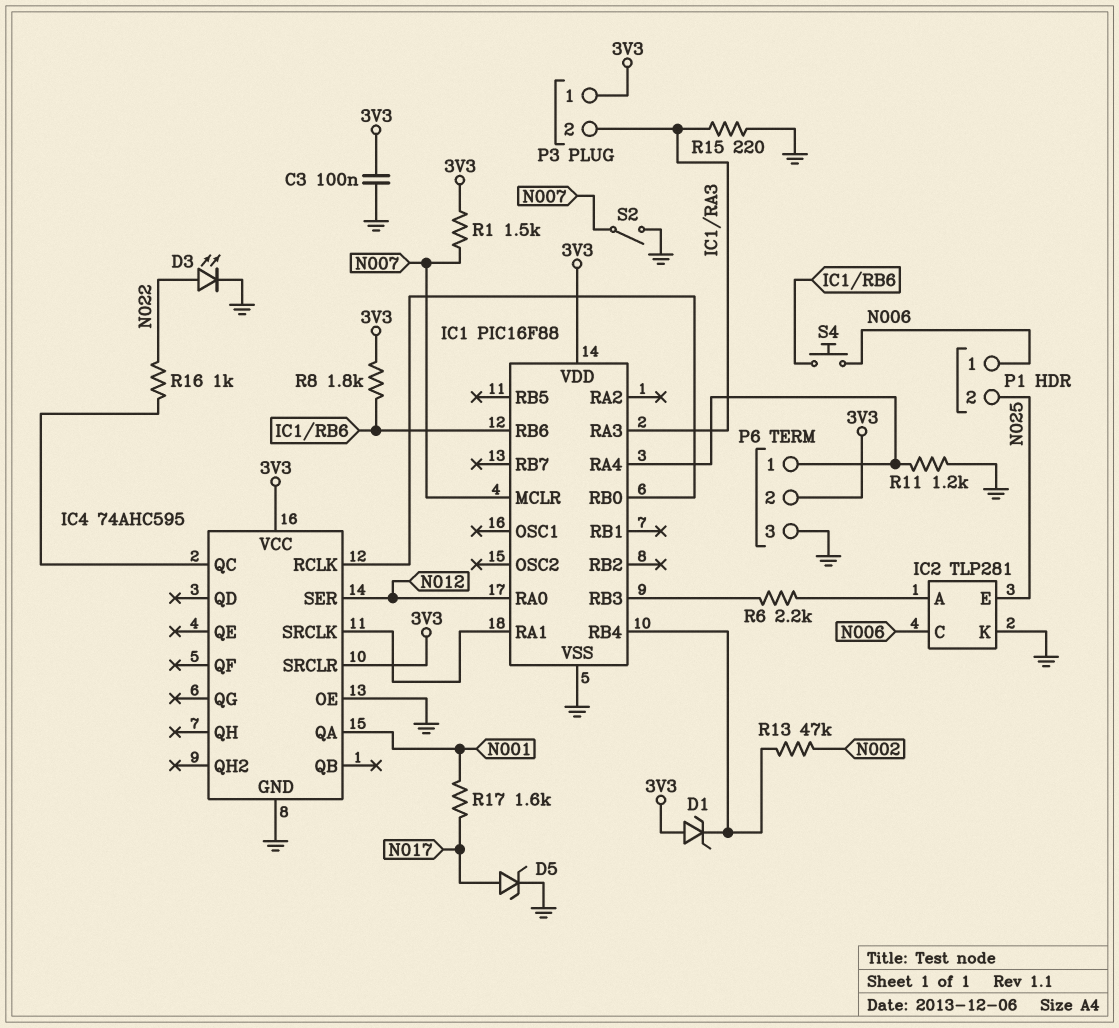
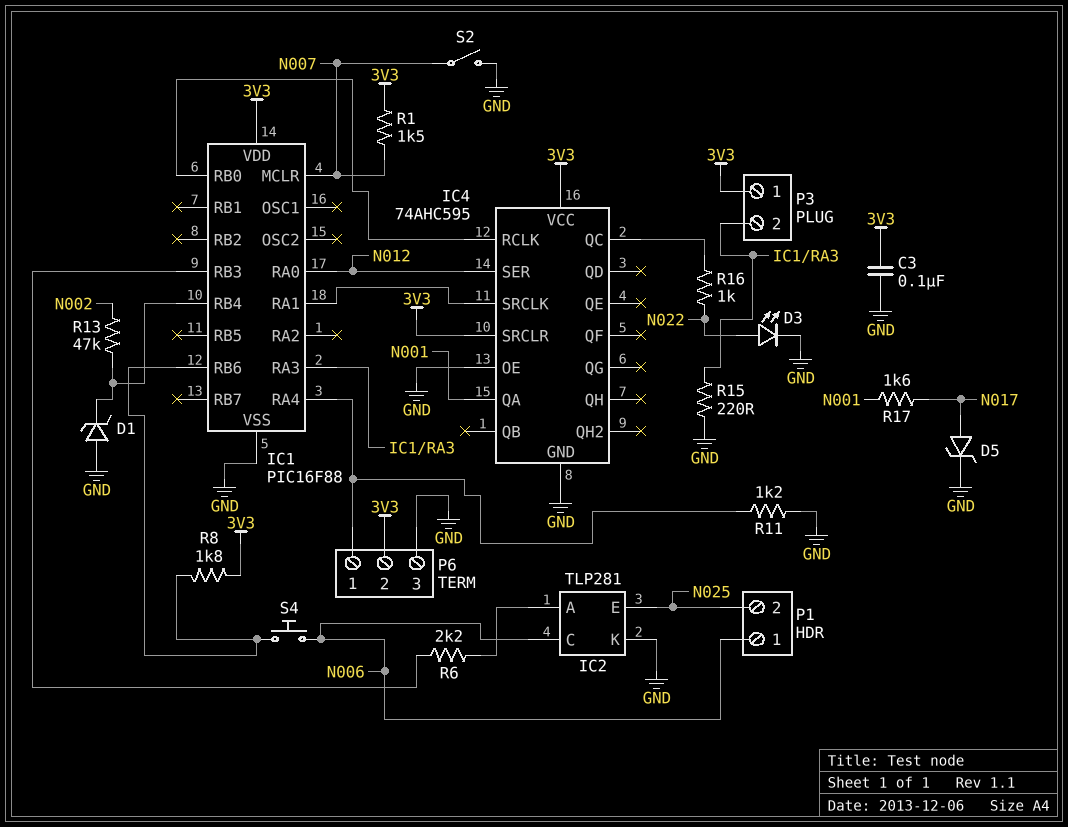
D1: zener (A 3V3, K IC1/RB4) -> zener (A GND, K IC1/RB4)

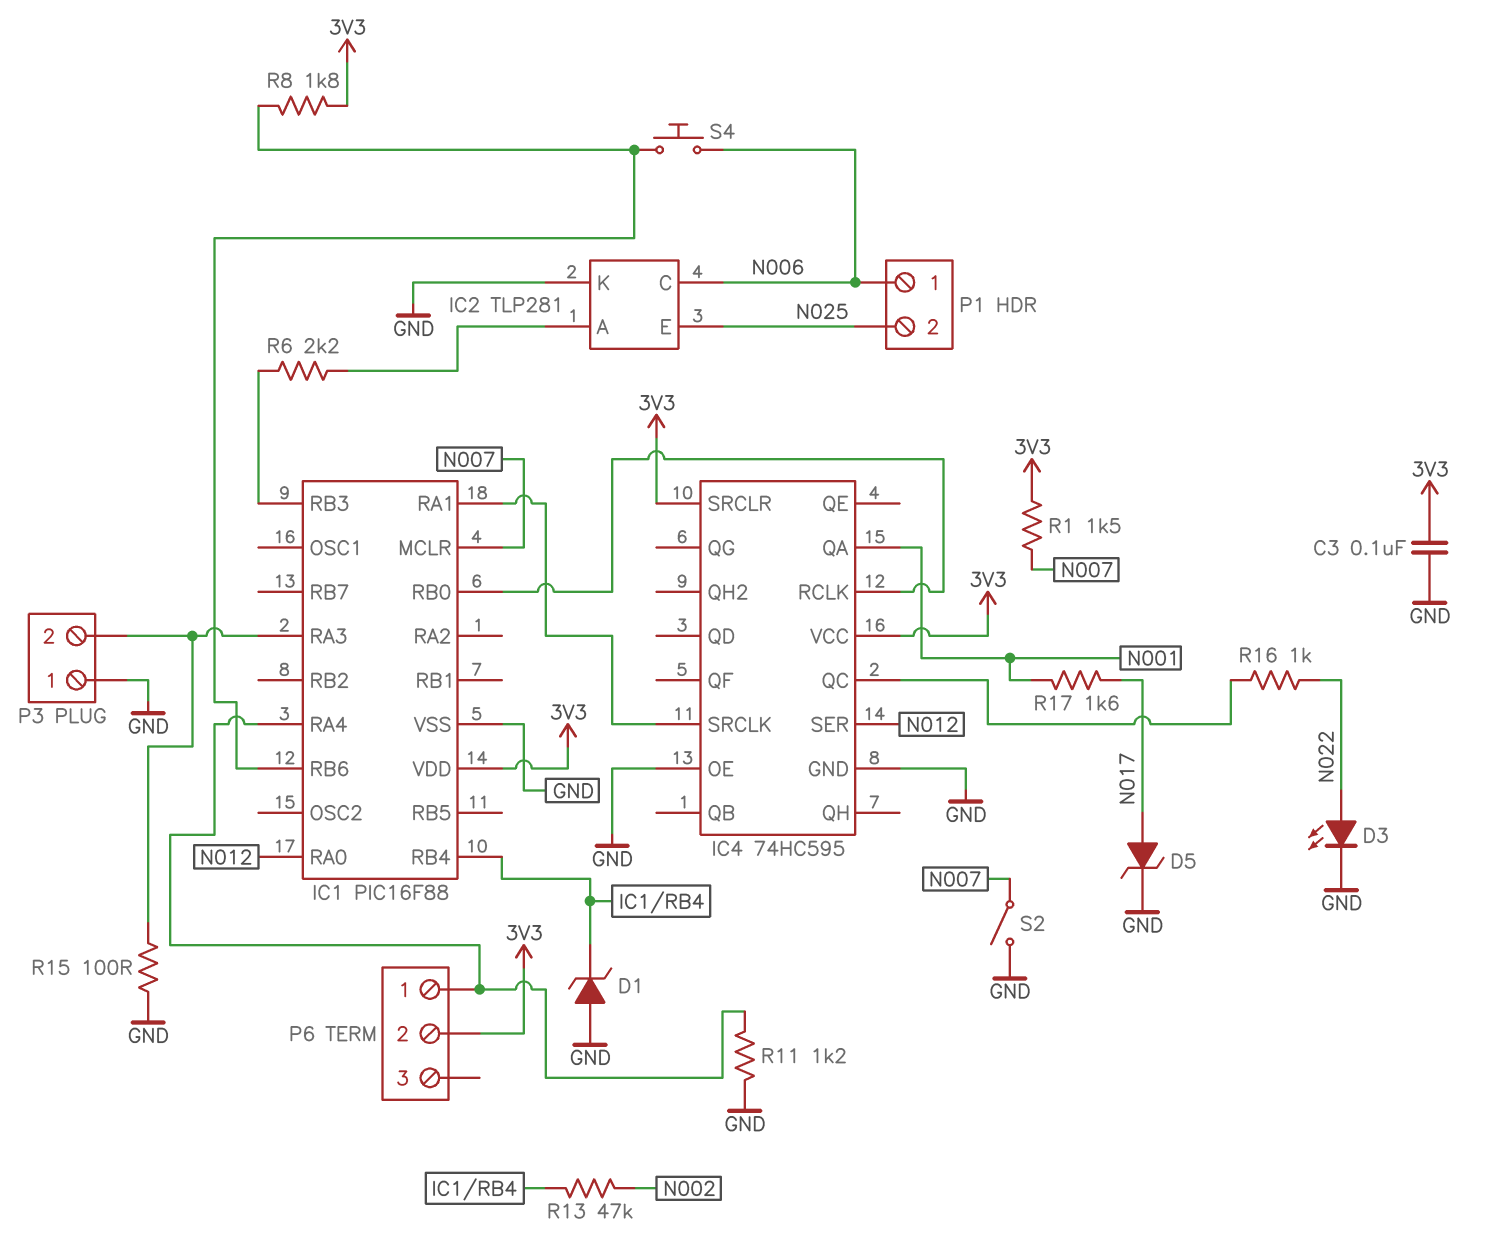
IC4: 74AHC595 -> 74HC595
P3 pin 1: 3V3 -> GND
P6 pin 3: GND -> none
R15: 220 (GND, IC1/RA3) -> 100 (GND, IC1/RA3)

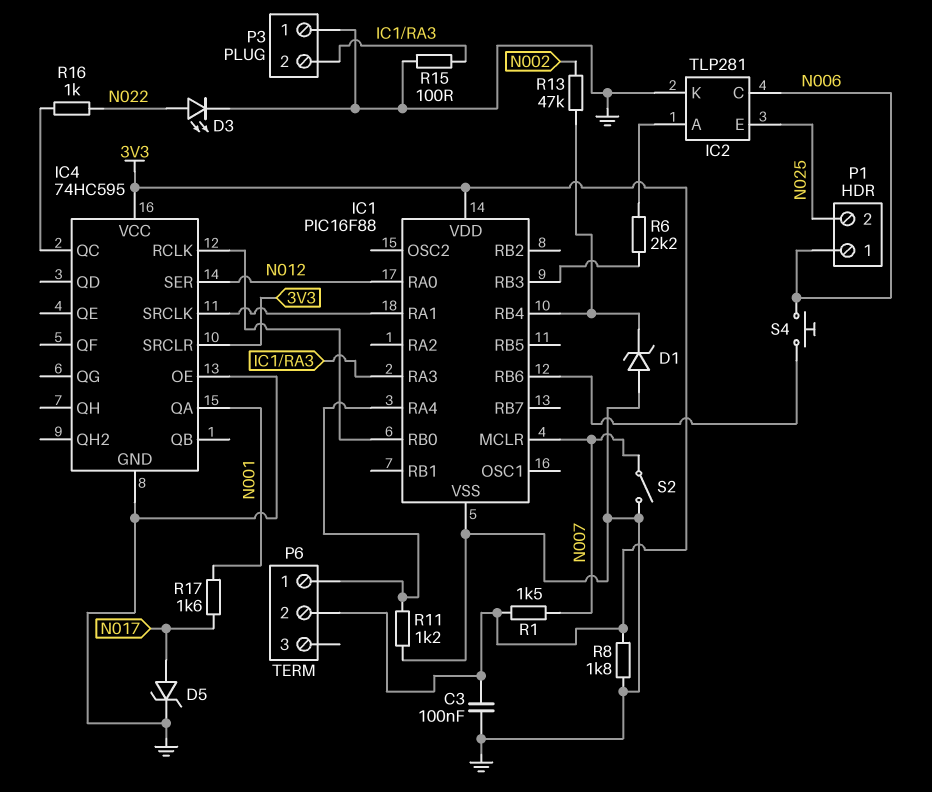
R8: 1.8k (3V3, IC1/RB6) -> 1.8k (3V3, GND)

